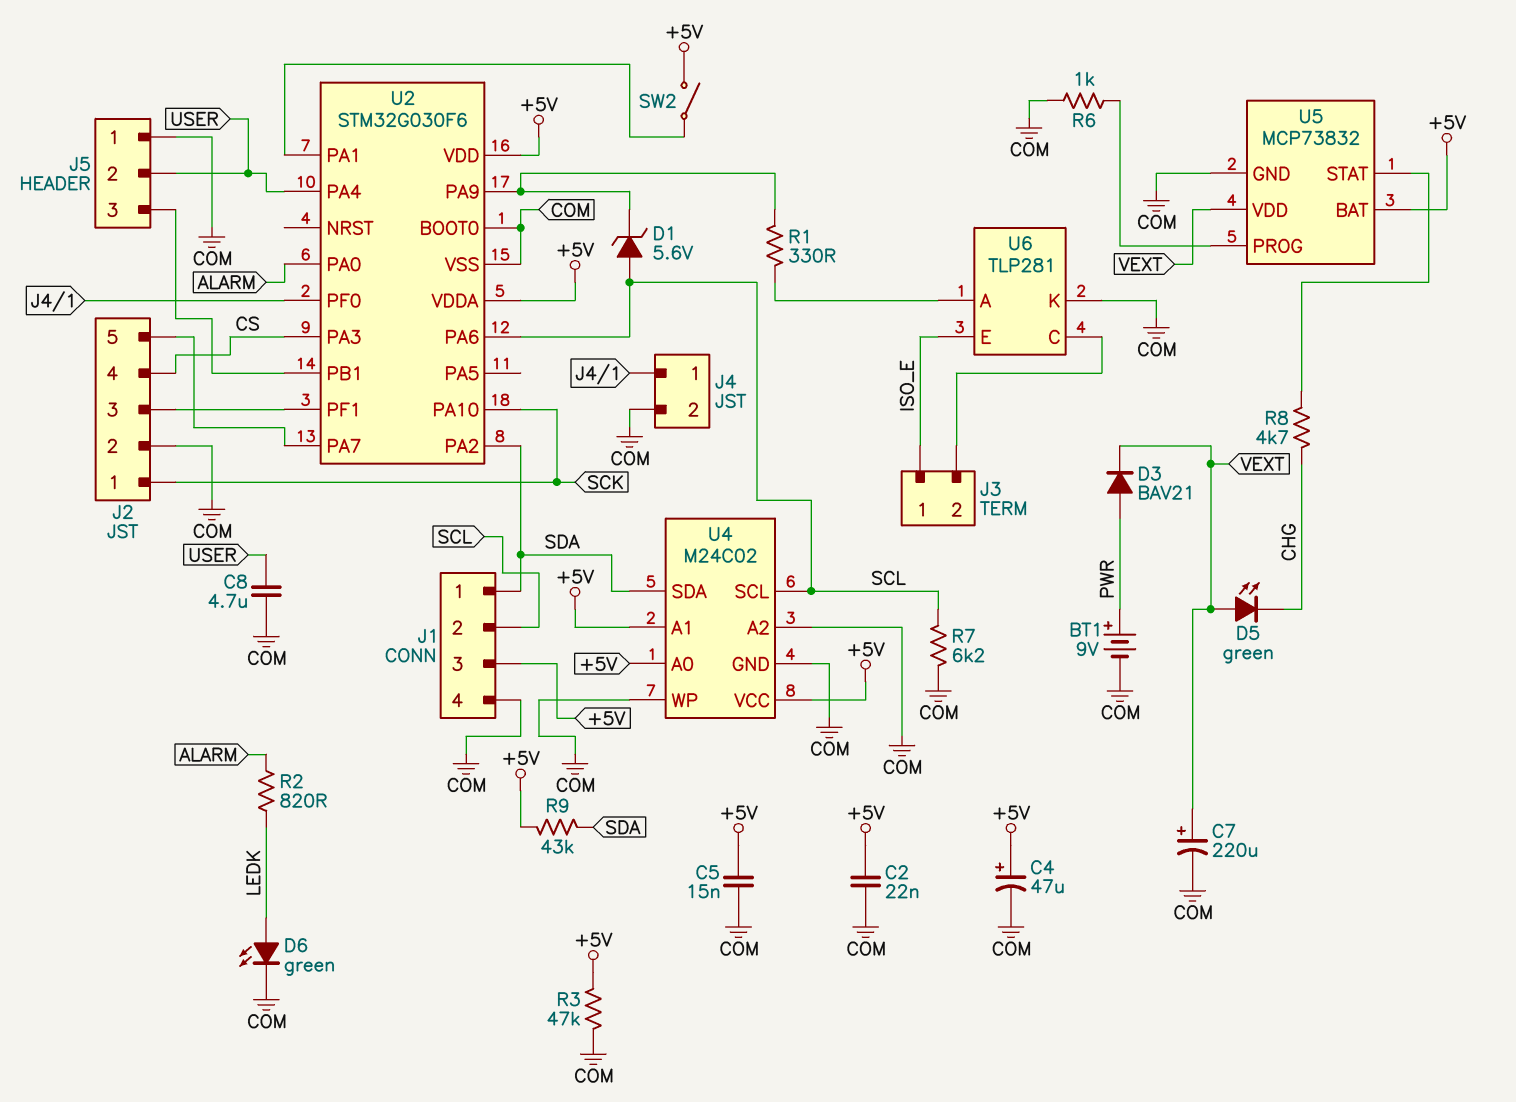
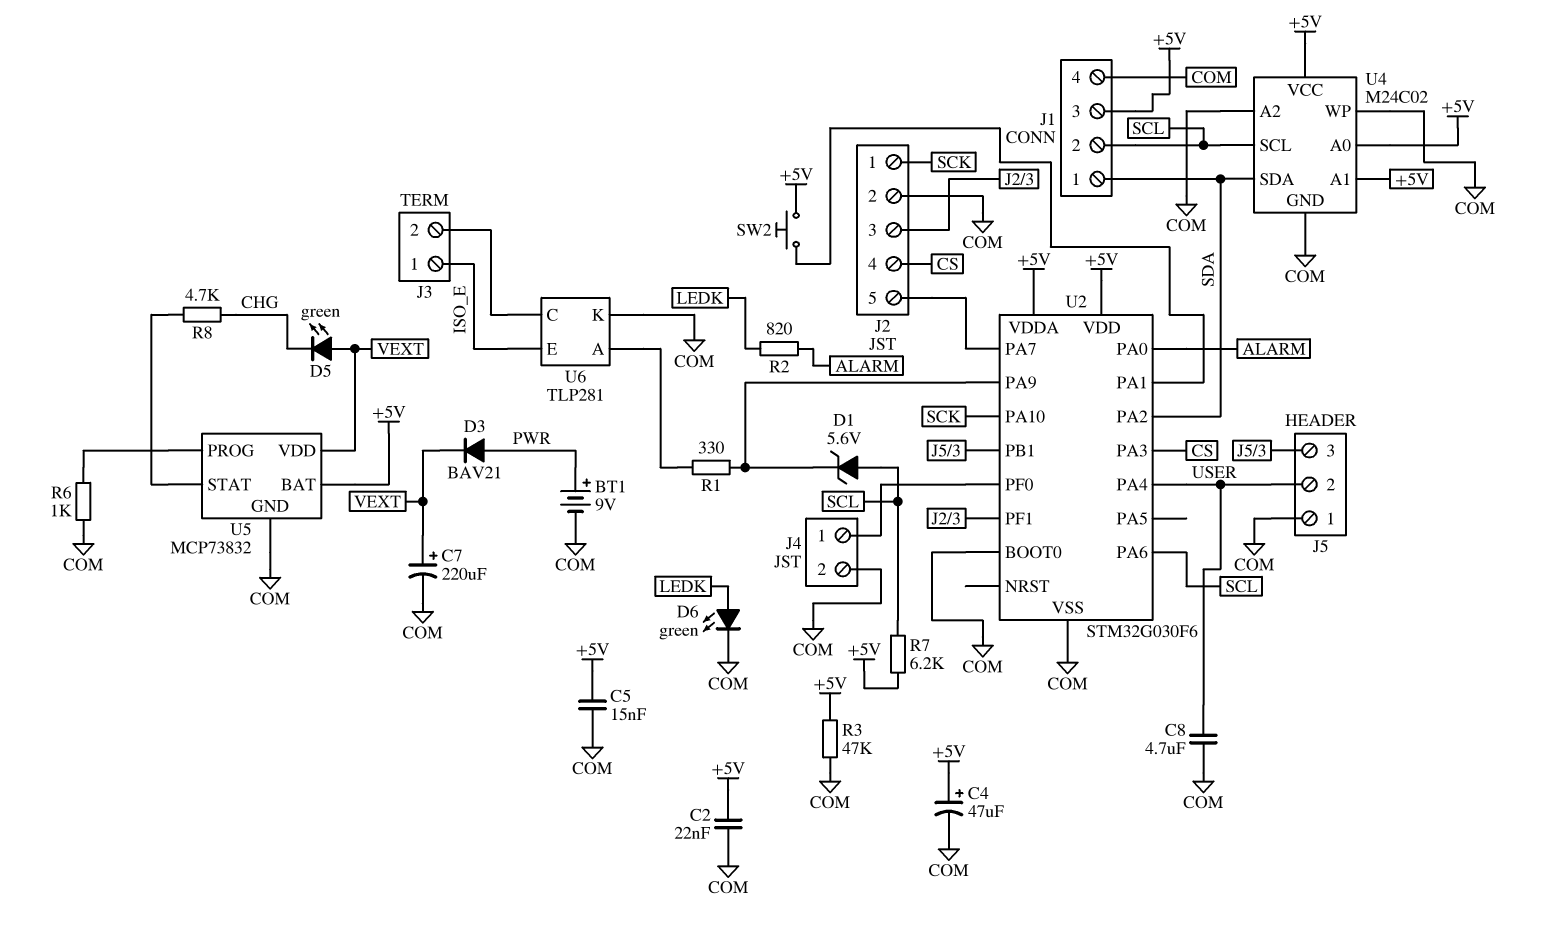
R7: 6.2k (COM, SCL) -> 6.2k (+5V, SCL)
R9: 43k (+5V, SDA) -> none
SW2: switch (+5V, U2/PA1) -> button (+5V, U2/PA1)

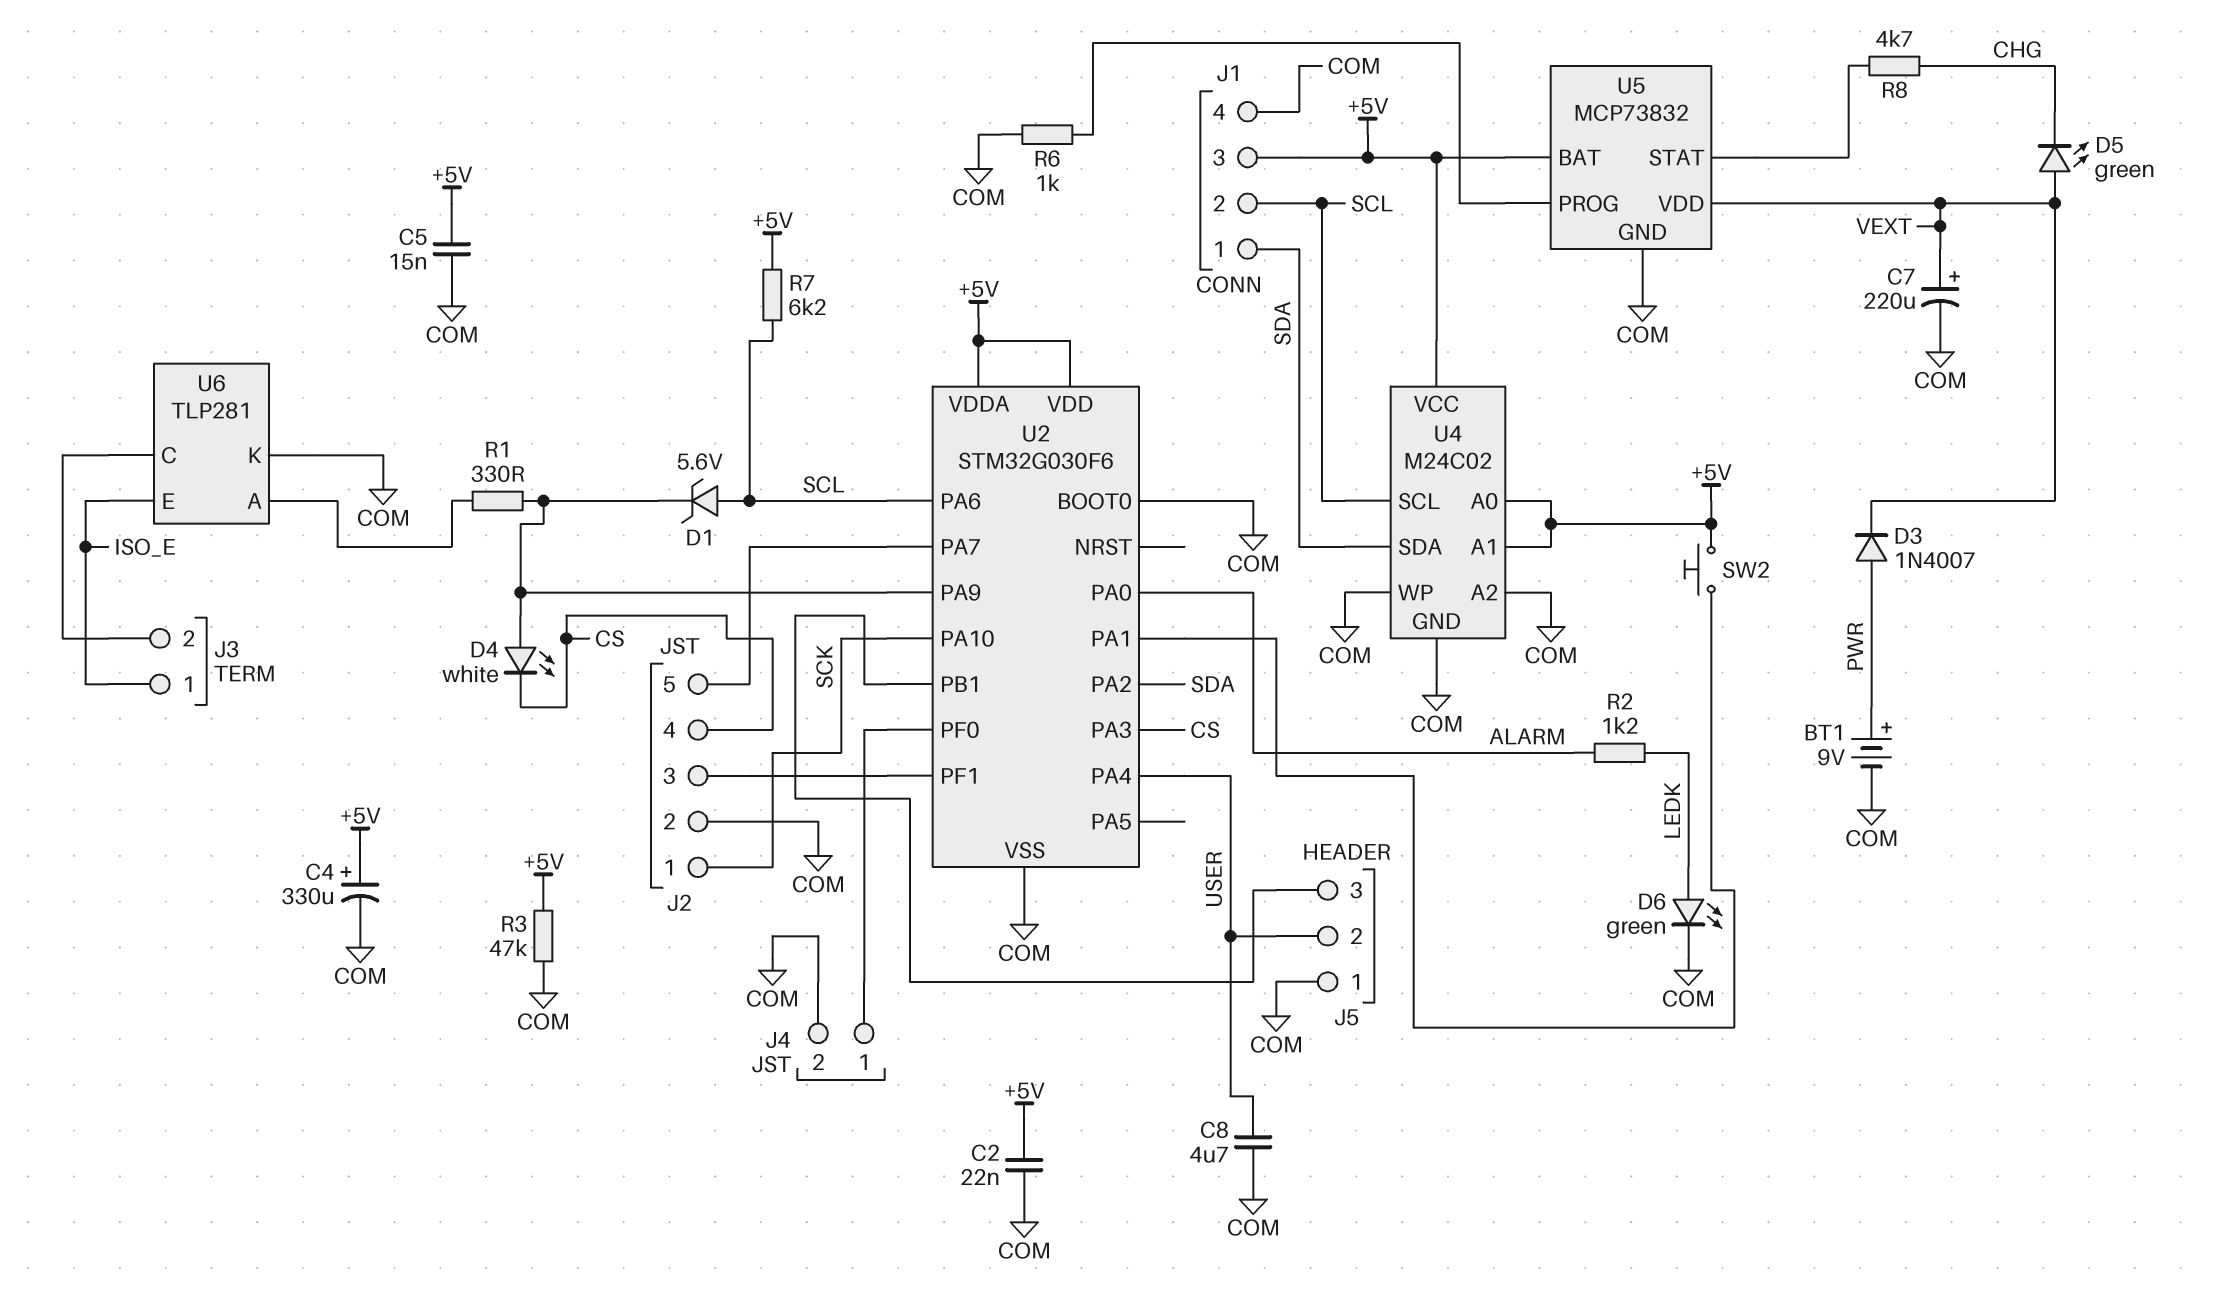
C4: 47uF (plus +5V, minus COM) -> 330uF (plus +5V, minus COM)
D3: diode BAV21 (A PWR, K VEXT) -> diode 1N4007 (A PWR, K VEXT)
D4: none -> LED white (A U2/PA9, K CS)
R2: 820 (ALARM, LEDK) -> 1.2k (ALARM, LEDK)

